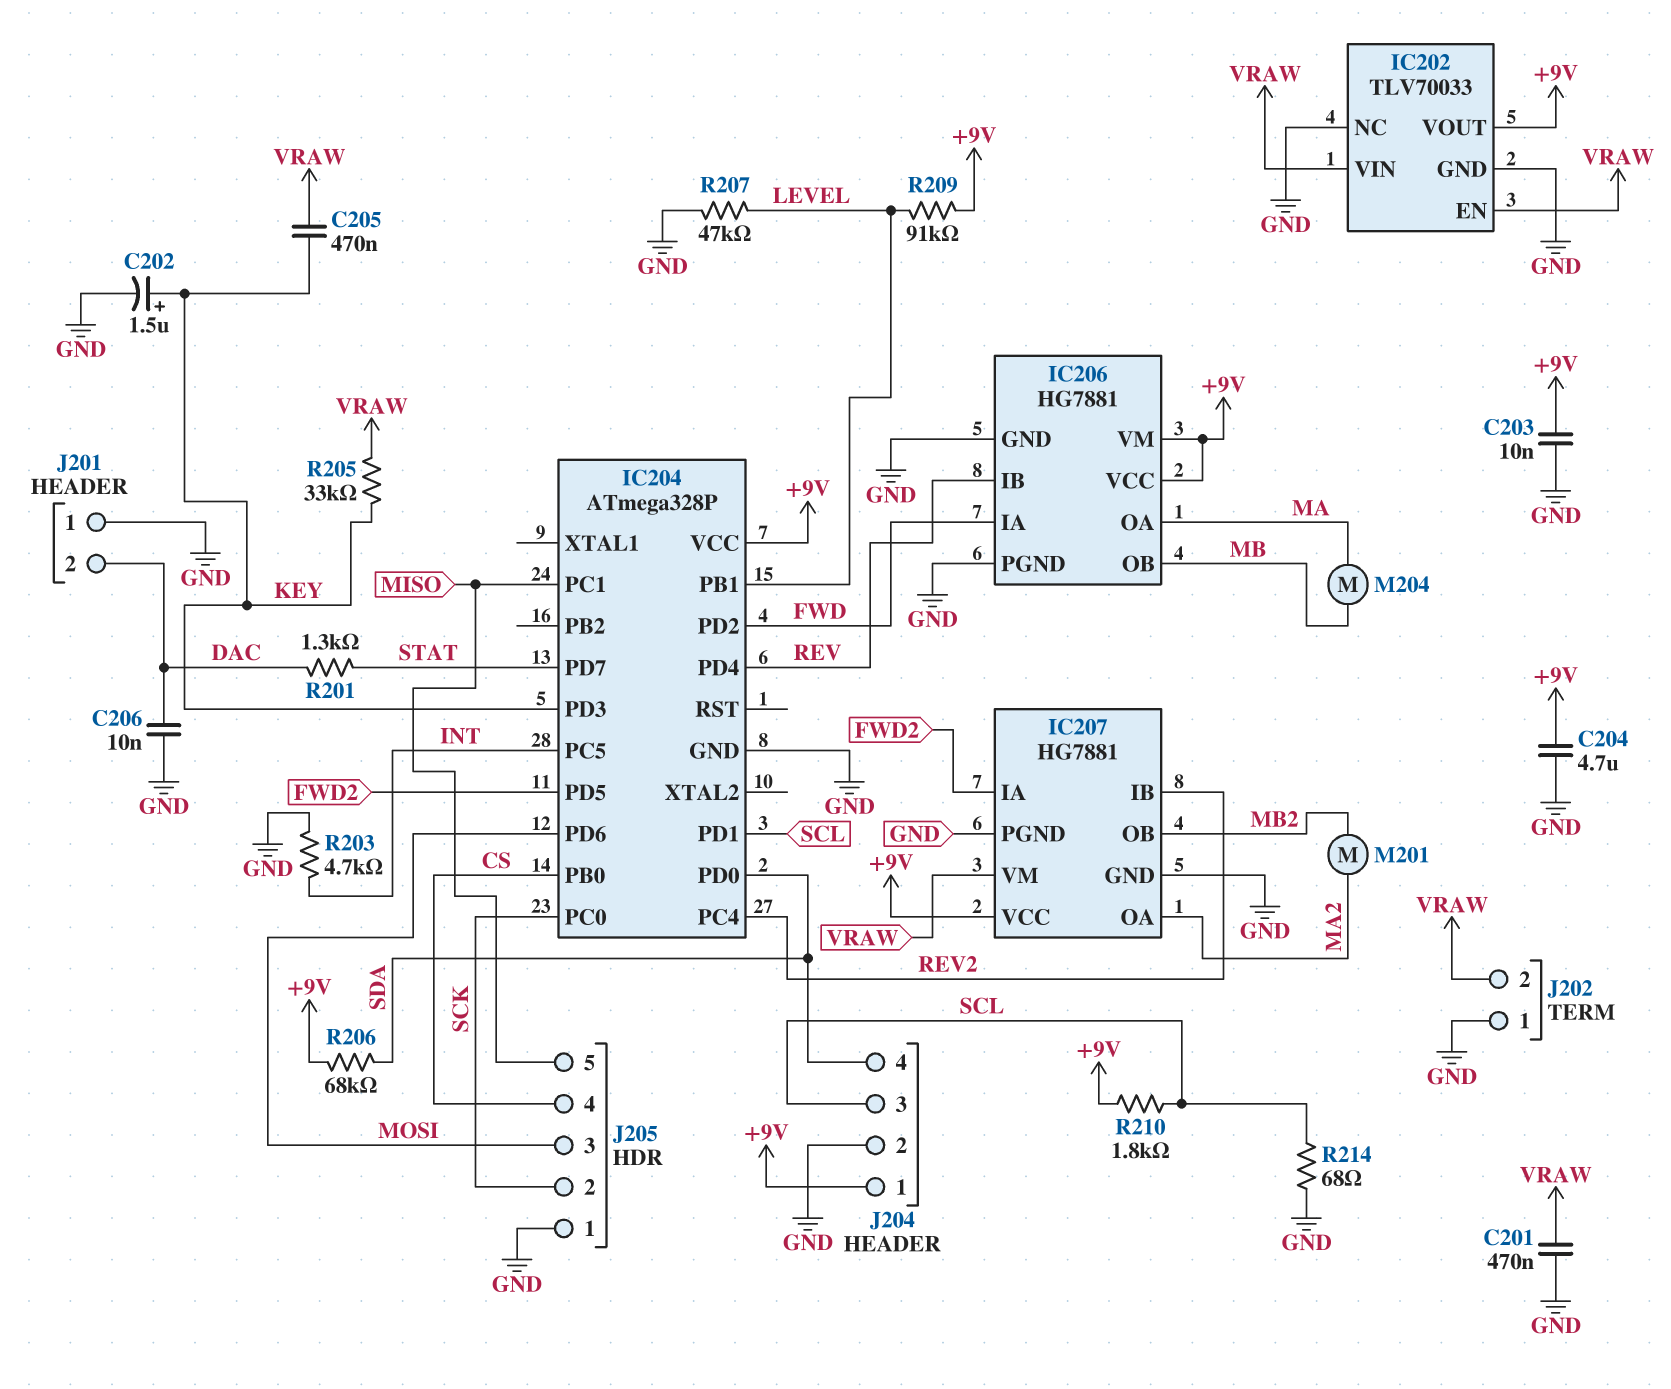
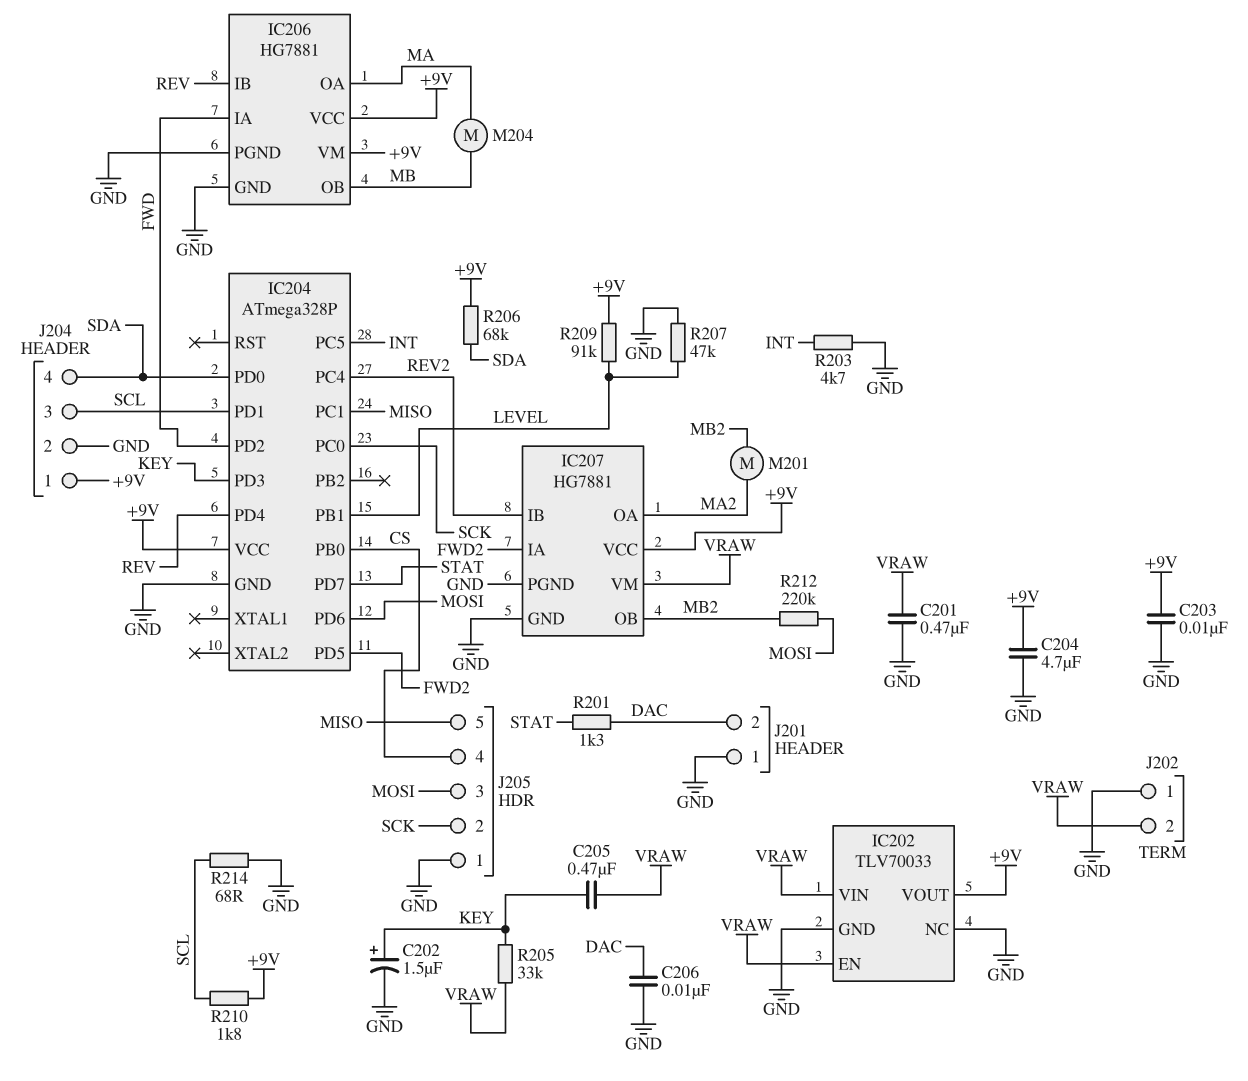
R212: none -> 220k (MB2, MOSI)

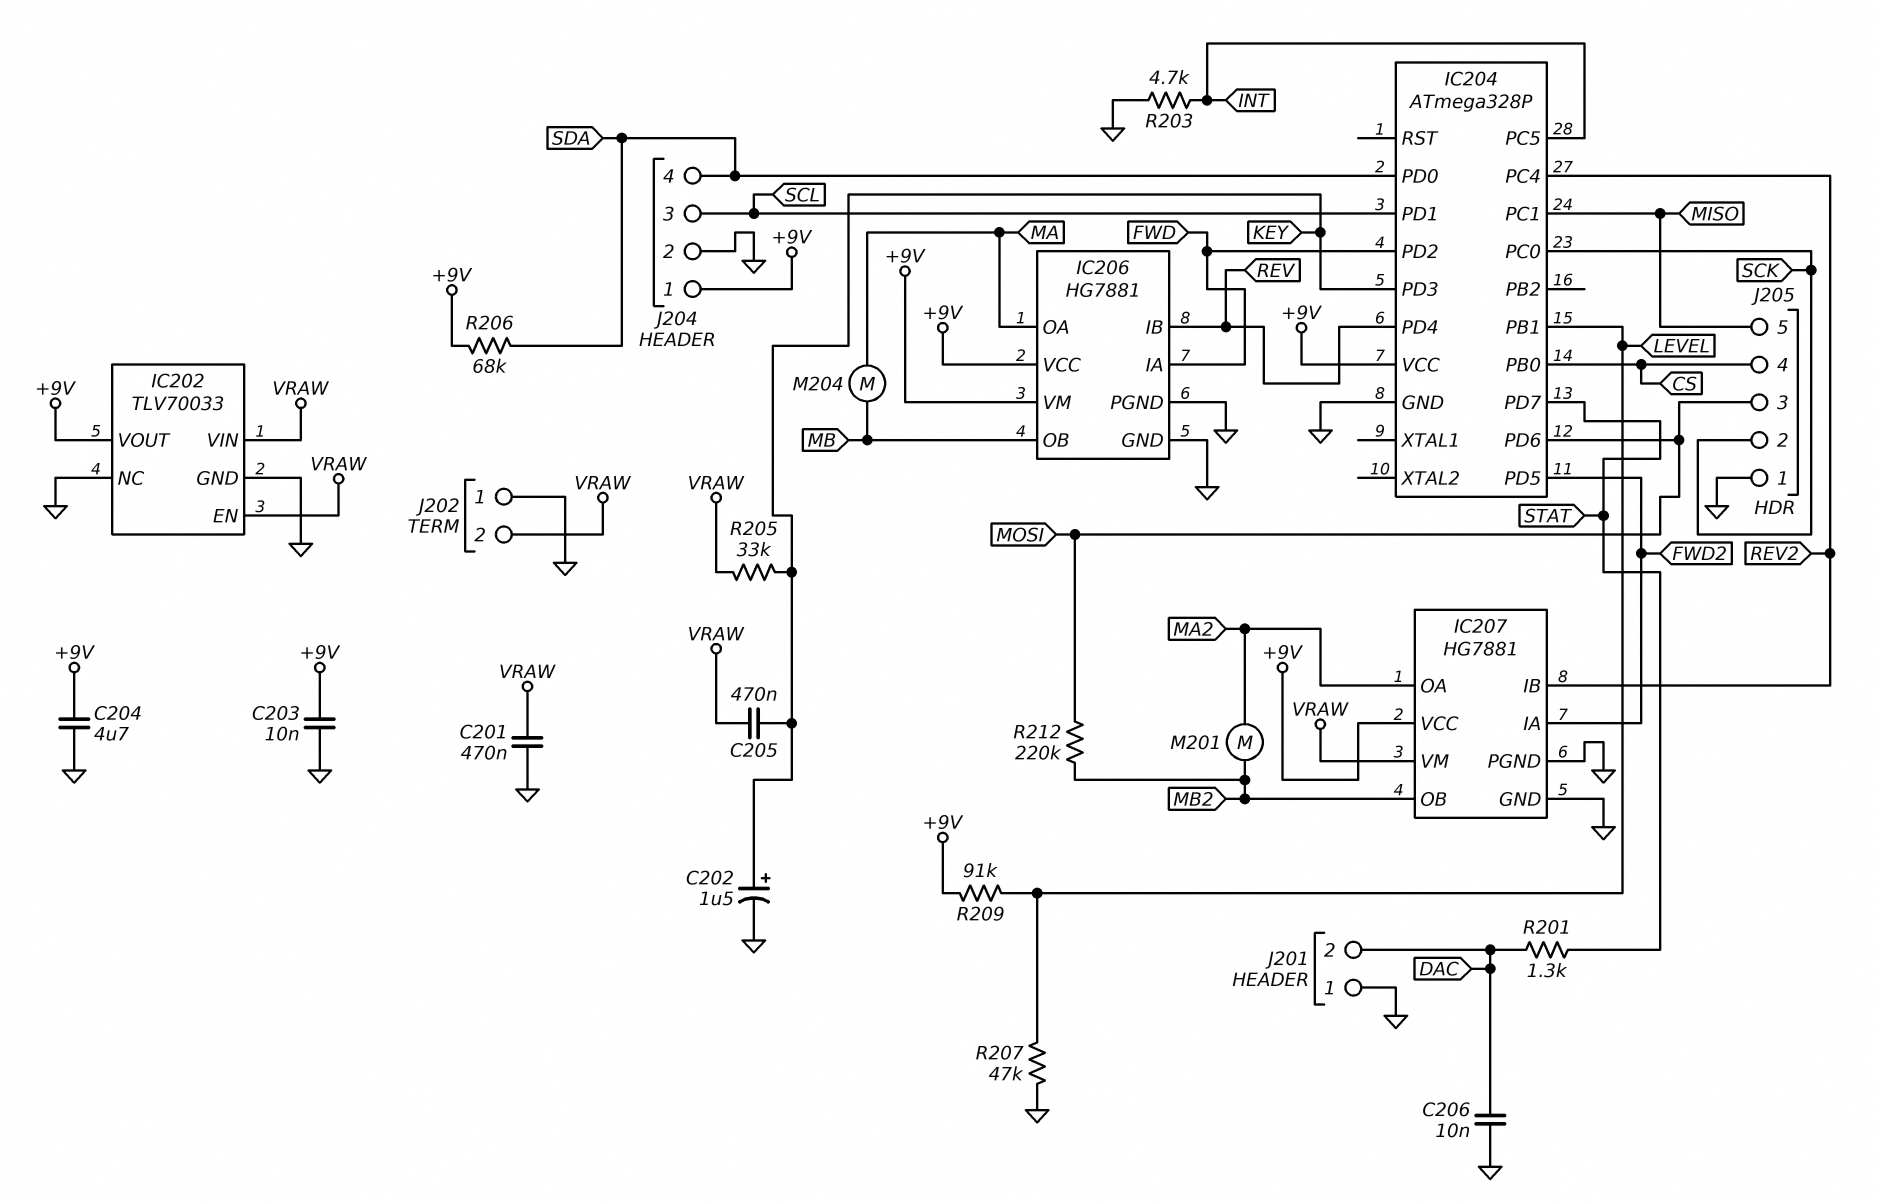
R210: 1.8k (+9V, SCL) -> none
R214: 68 (GND, SCL) -> none

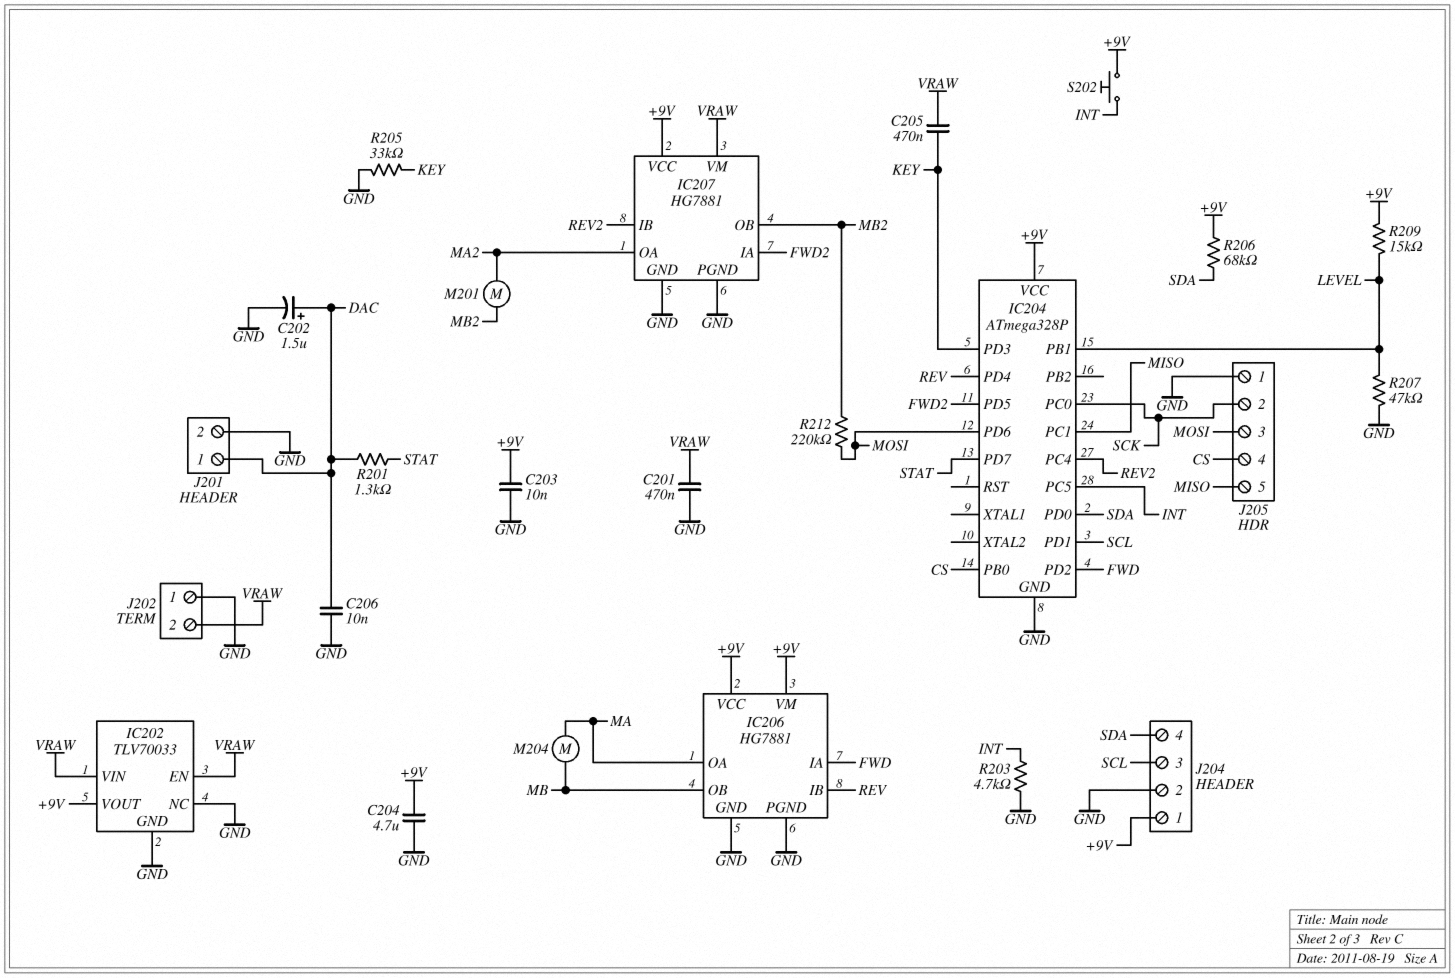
C202: 1.5uF (plus KEY, minus GND) -> 1.5uF (plus DAC, minus GND)
J201 pin 1: GND -> DAC
J201 pin 2: DAC -> GND
R205: 33k (KEY, VRAW) -> 33k (GND, KEY)
R209: 91k (+9V, LEVEL) -> 15k (+9V, LEVEL)
S202: none -> button (+9V, INT)

